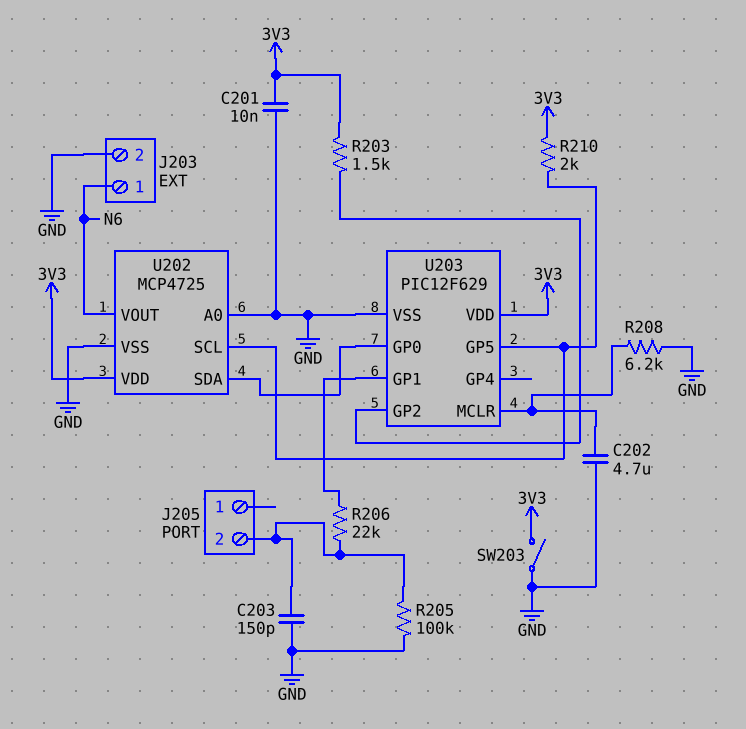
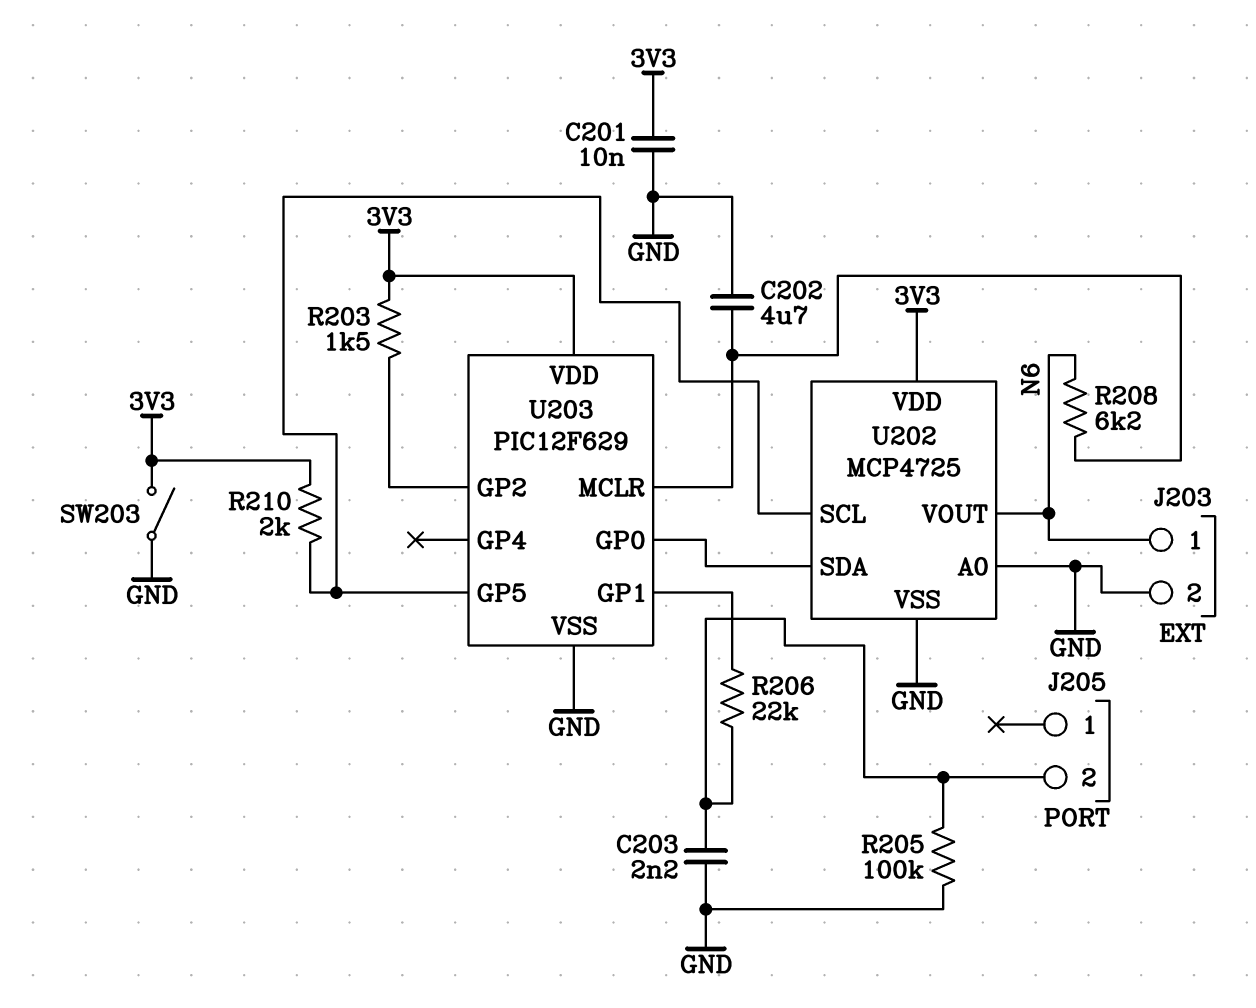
C203: 150pF (GND, J205/2) -> 2.2nF (GND, J205/2)
R208: 6.2k (GND, U203/MCLR) -> 6.2k (N6, U203/MCLR)

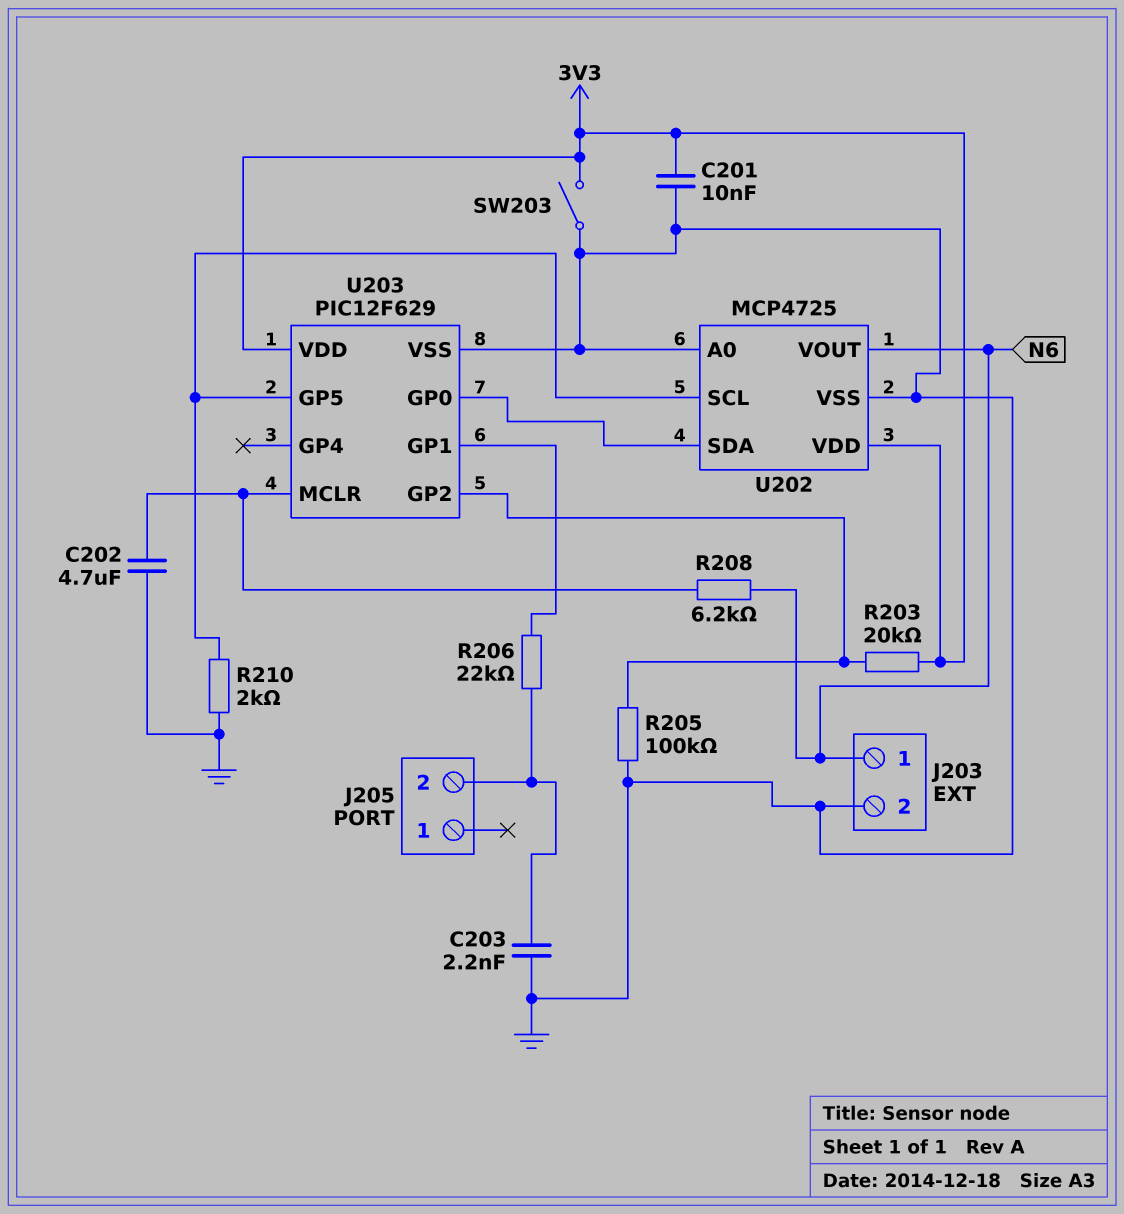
R203: 1.5k (3V3, U203/GP2) -> 20k (3V3, U203/GP2)
R205: 100k (GND, J205/2) -> 100k (GND, U203/GP2)
R210: 2k (3V3, U202/SCL) -> 2k (GND, U202/SCL)

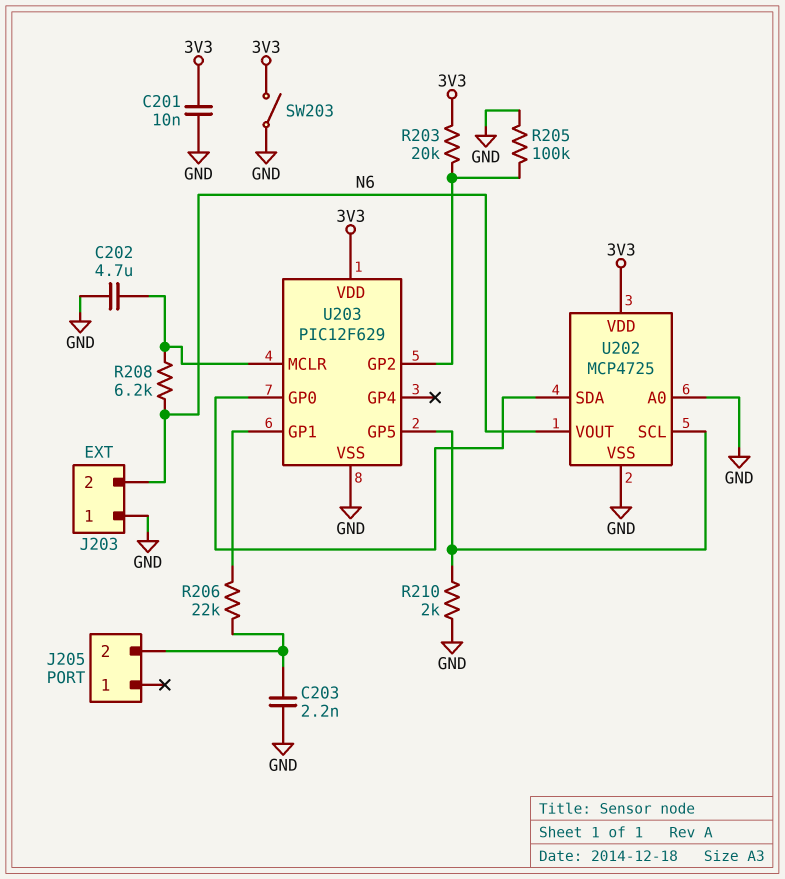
J203 pin 1: N6 -> GND
J203 pin 2: GND -> N6

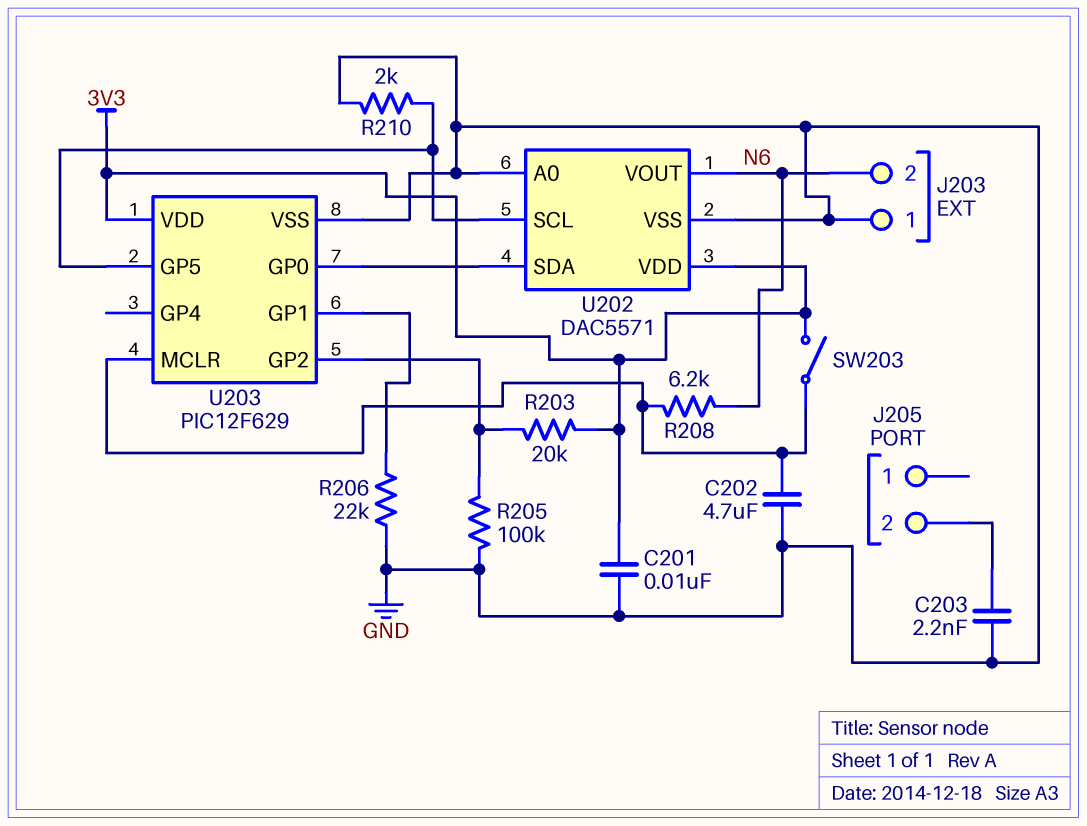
R206: 22k (J205/2, U203/GP1) -> 22k (GND, U203/GP1)
SW203: switch (3V3, GND) -> switch (3V3, U203/MCLR)
U202: MCP4725 -> DAC5571

